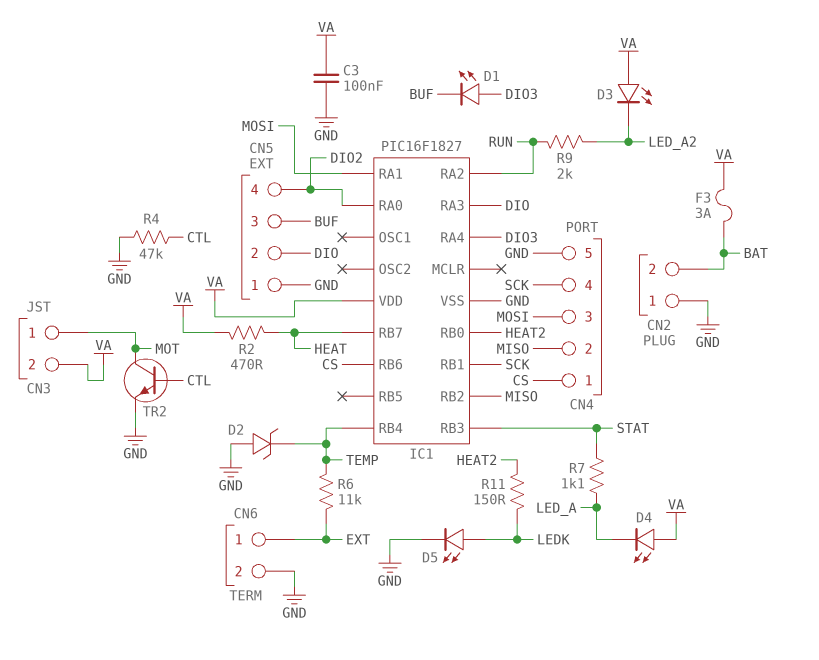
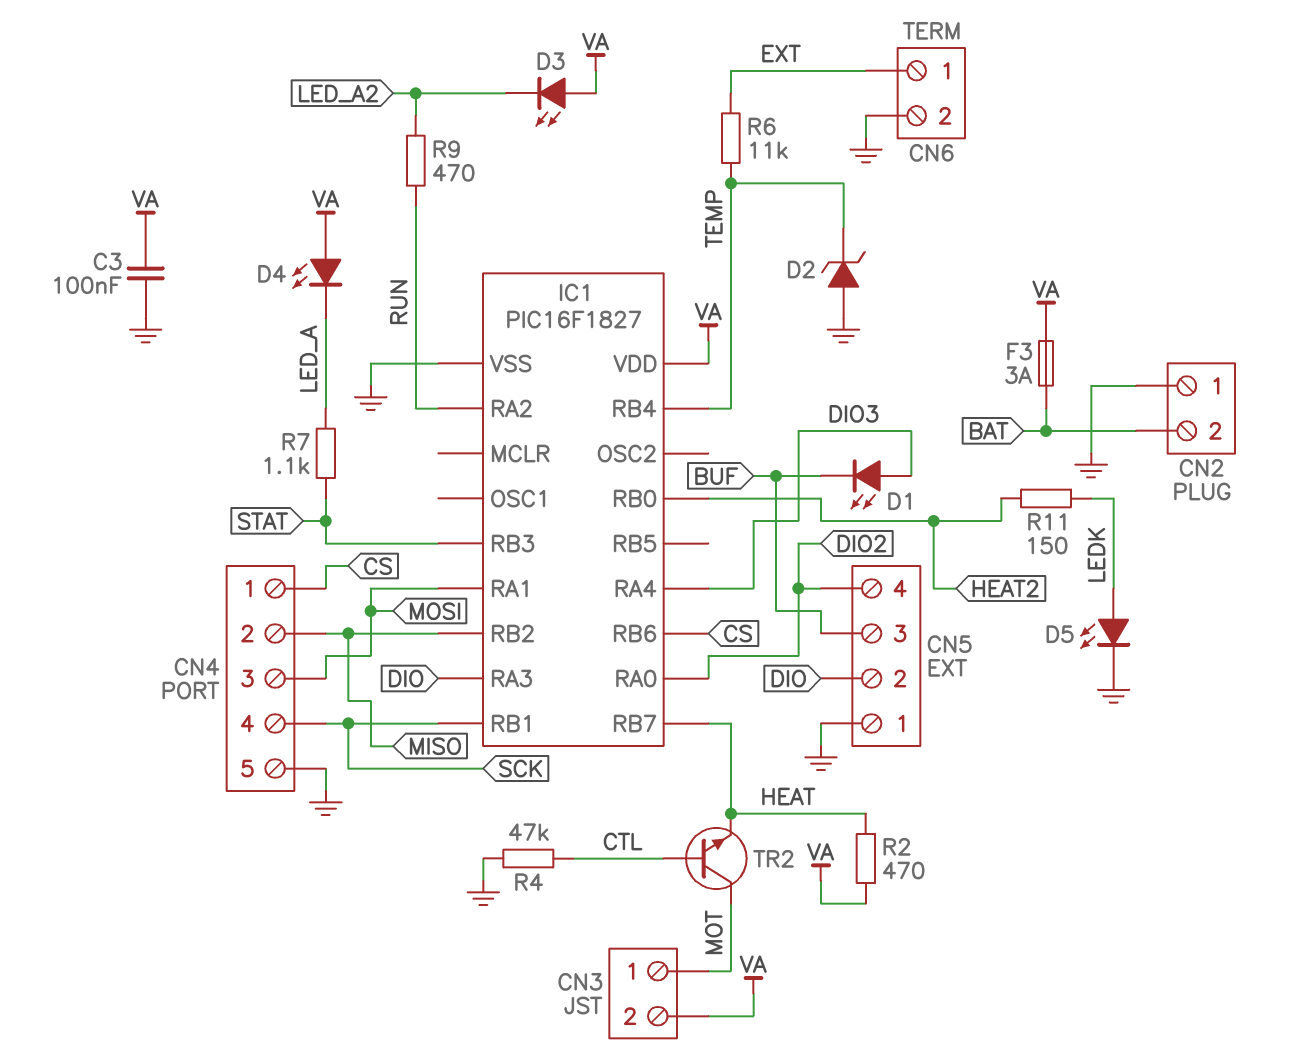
R9: 2k (LED_A2, RUN) -> 470 (LED_A2, RUN)
TR2: NPN (B CTL, C MOT, E GND) -> NPN (B CTL, C MOT, E HEAT)

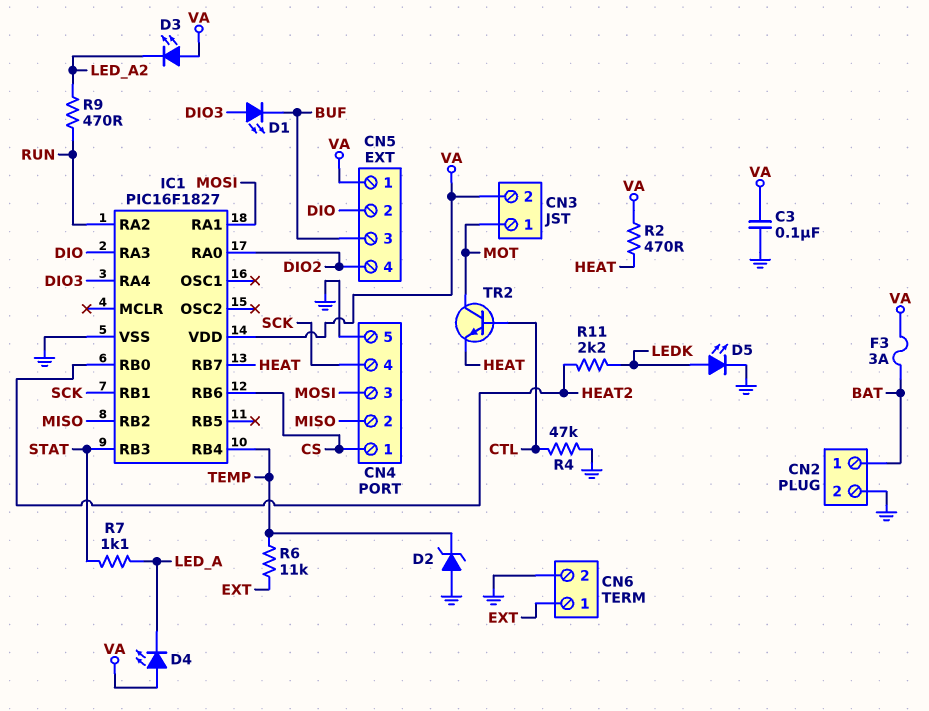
CN2 pin 1: GND -> BAT
CN2 pin 2: BAT -> GND
CN5 pin 1: GND -> VA
R11: 150 (HEAT2, LEDK) -> 2.2k (HEAT2, LEDK)

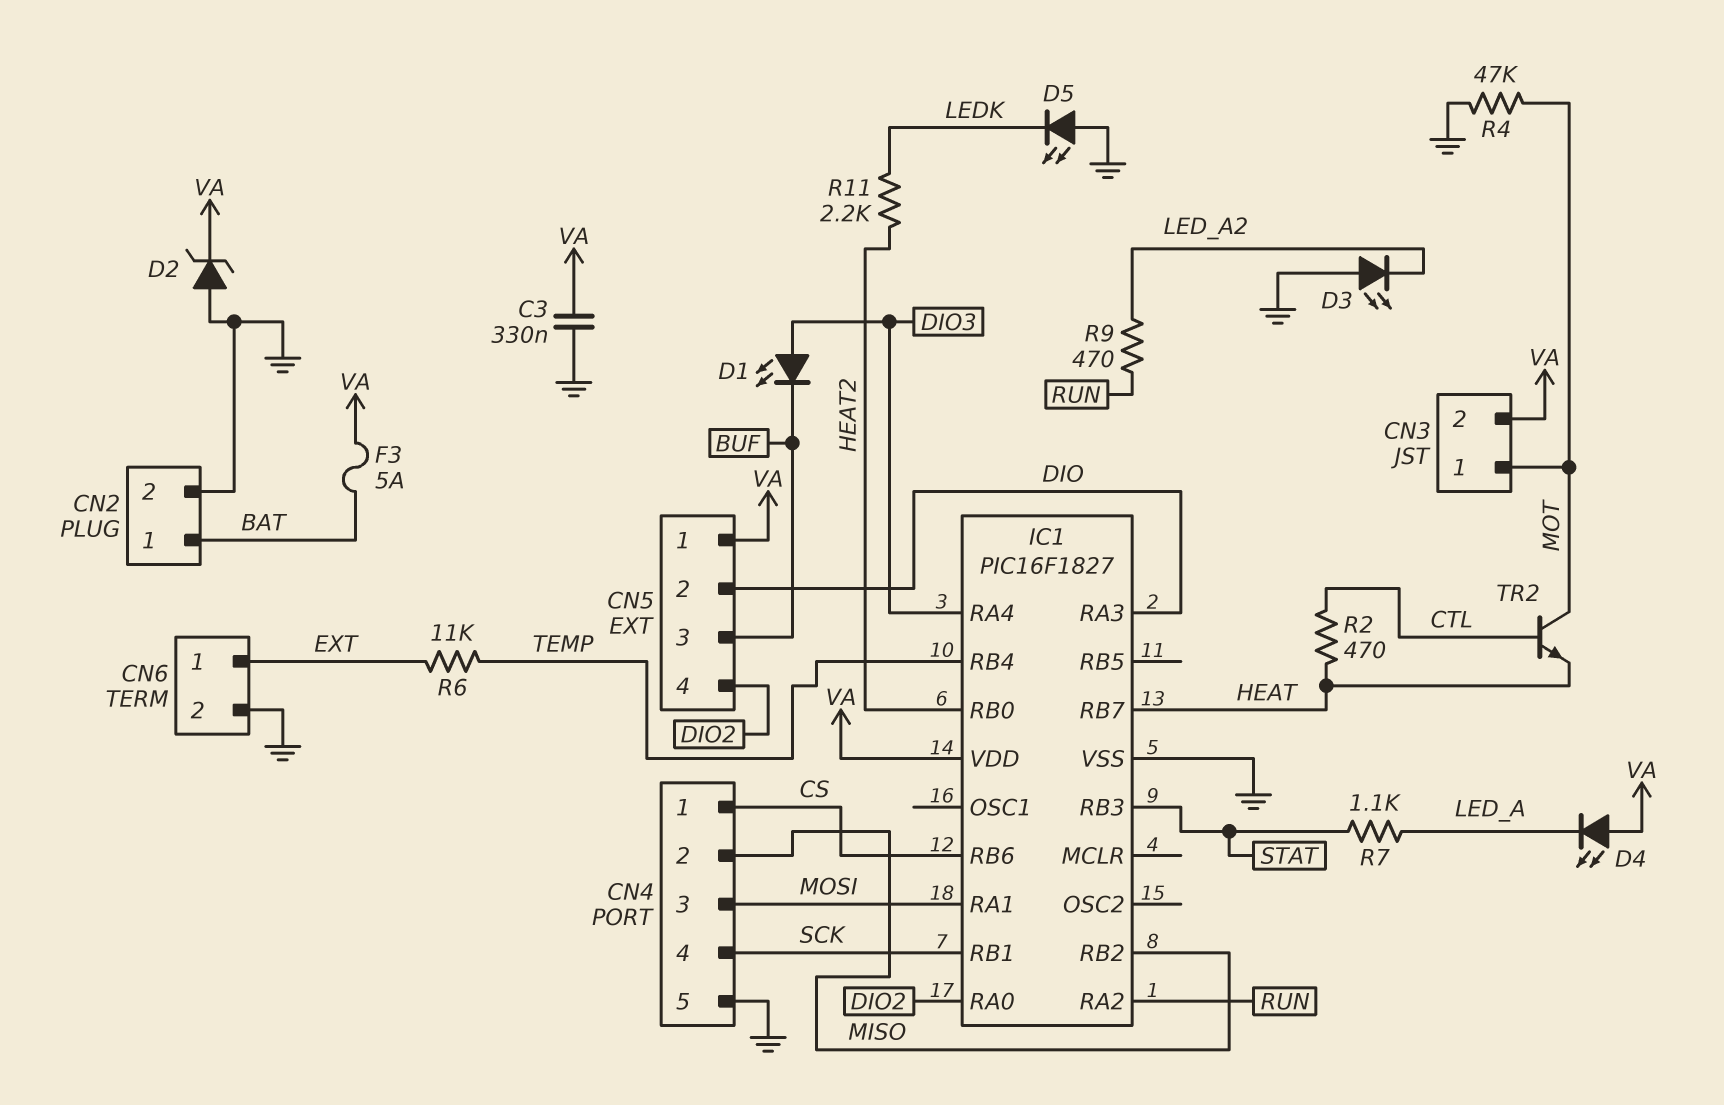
C3: 100nF (GND, VA) -> 330nF (GND, VA)
D2: zener (A GND, K TEMP) -> zener (A GND, K VA)
D3: LED (A VA, K LED_A2) -> LED (A GND, K LED_A2)
D5: LED (A LEDK, K GND) -> LED (A GND, K LEDK)
F3: 3A (BAT, VA) -> 5A (BAT, VA)
R2: 470 (HEAT, VA) -> 470 (CTL, HEAT)
R4: 47k (CTL, GND) -> 47k (GND, MOT)

